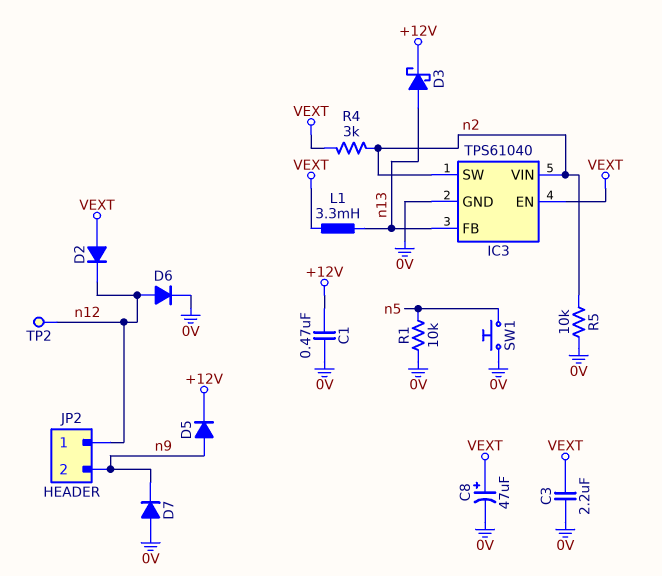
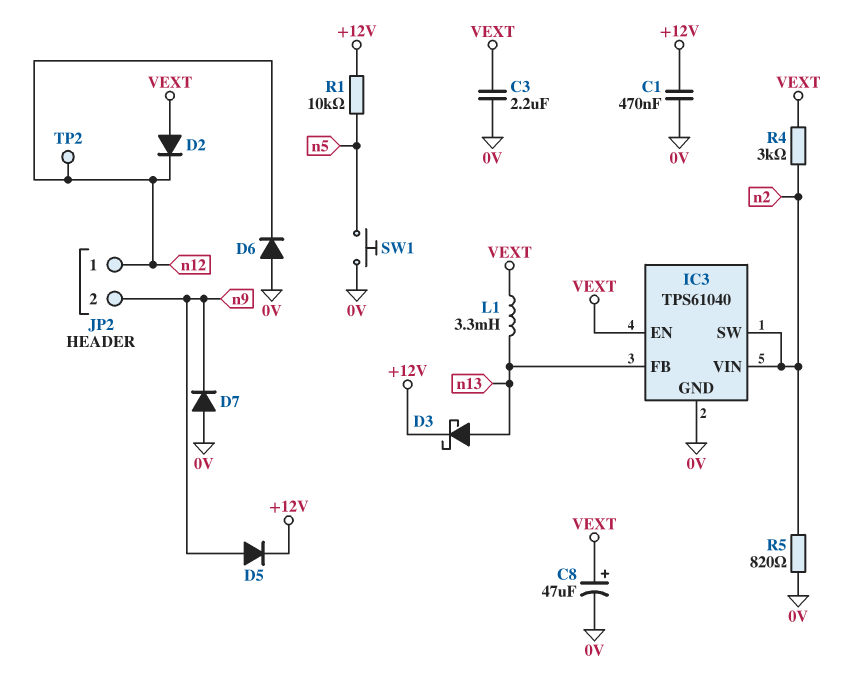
D6: diode (A n12, K 0V) -> diode (A 0V, K n12)
R1: 10k (0V, n5) -> 10k (+12V, n5)
R5: 10k (0V, n2) -> 820 (0V, n2)

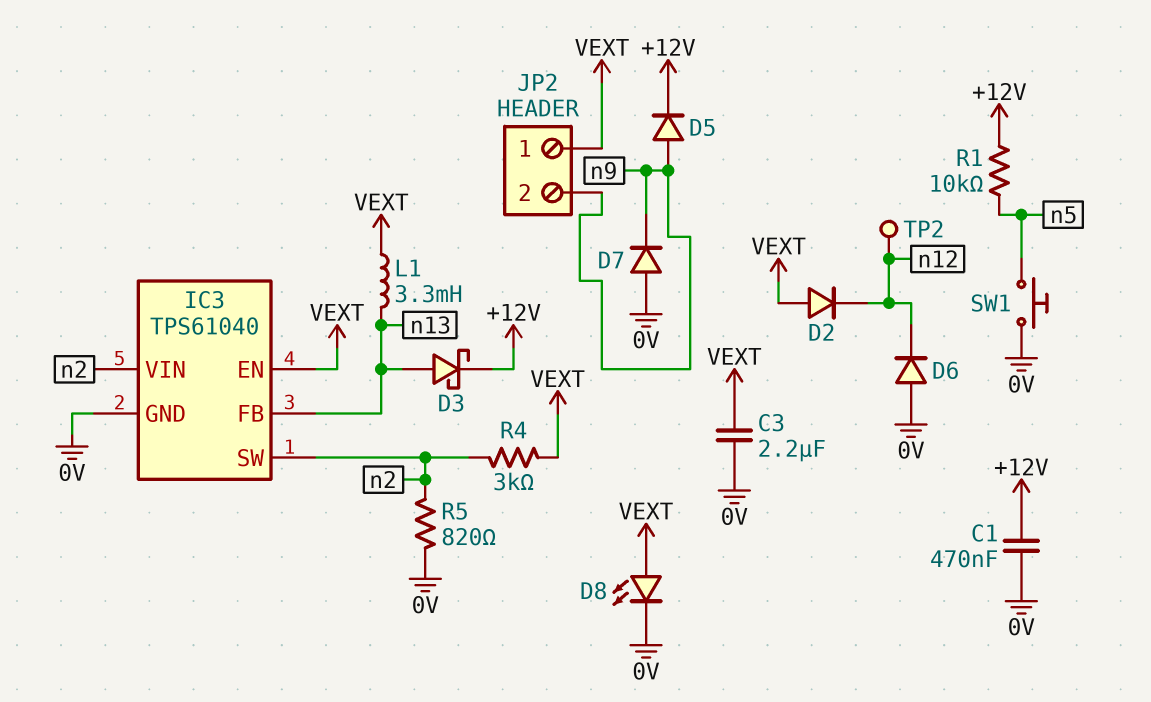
C8: 47uF (plus VEXT, minus 0V) -> none
D8: none -> LED (A VEXT, K 0V)
JP2 pin 1: n12 -> VEXT

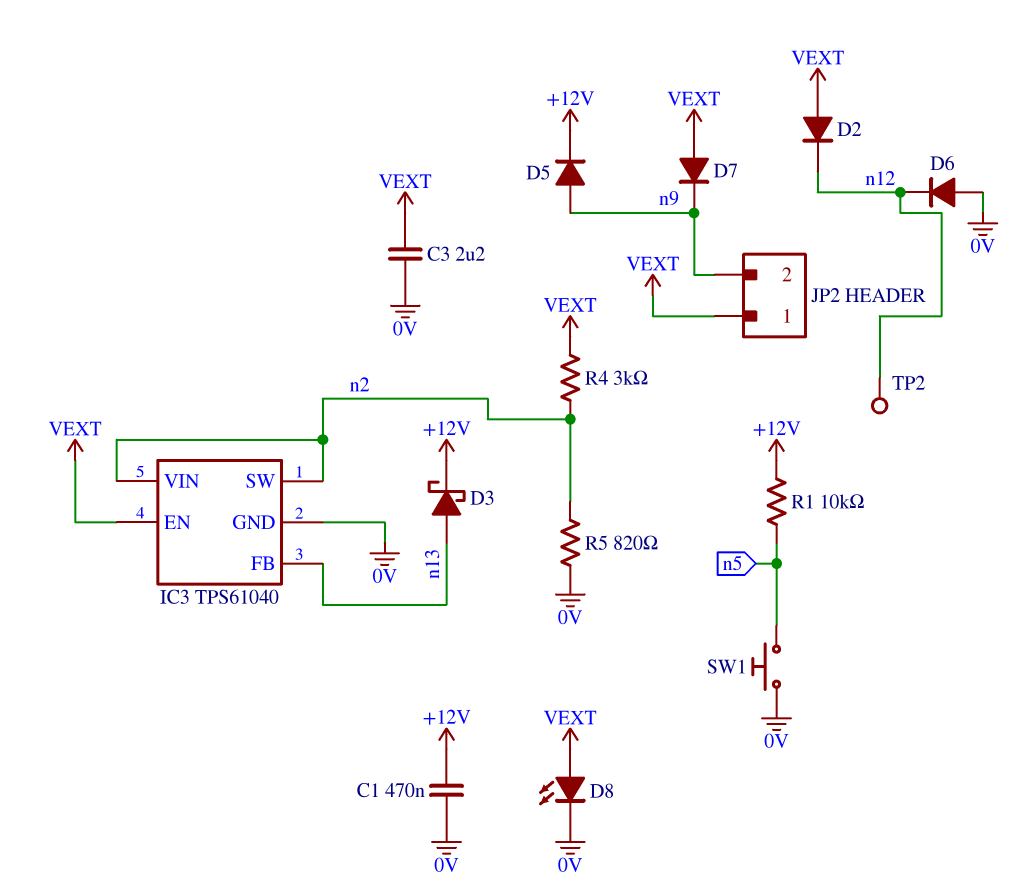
D7: diode (A 0V, K n9) -> diode (A VEXT, K n9)
L1: 3.3mH (VEXT, n13) -> none

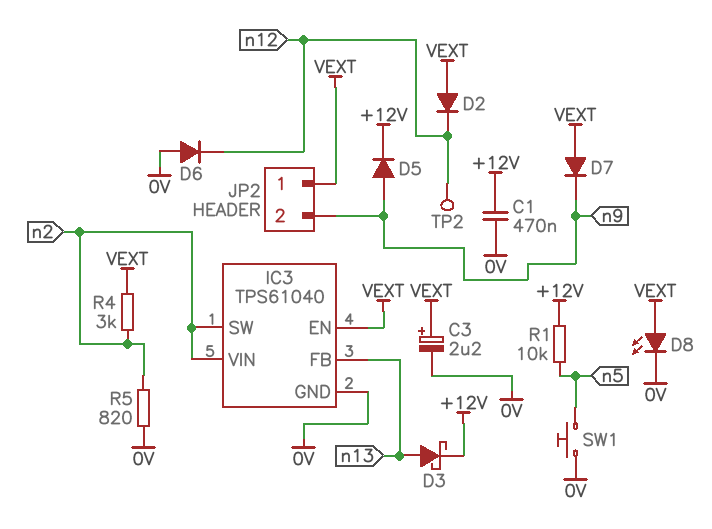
C3: 2.2uF (0V, VEXT) -> 2.2uF (plus VEXT, minus 0V)

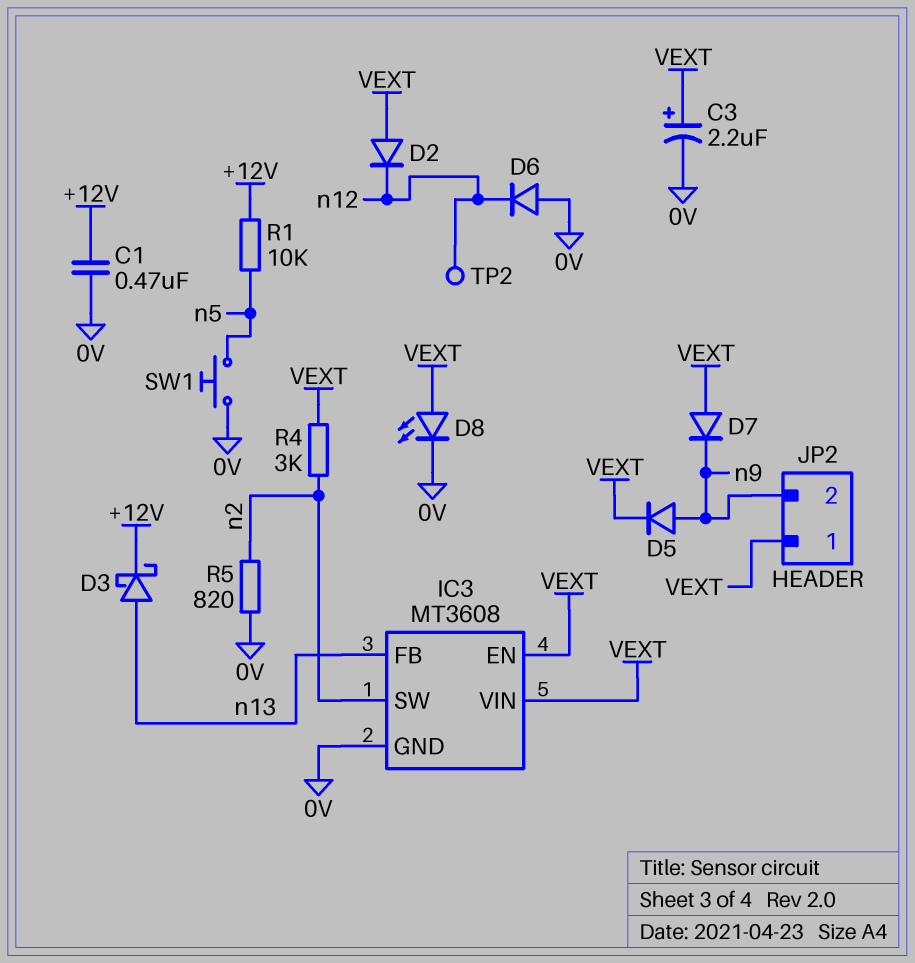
D5: diode (A n9, K +12V) -> diode (A n9, K VEXT)
IC3: TPS61040 -> MT3608
IC3 pin VIN: n2 -> VEXT

